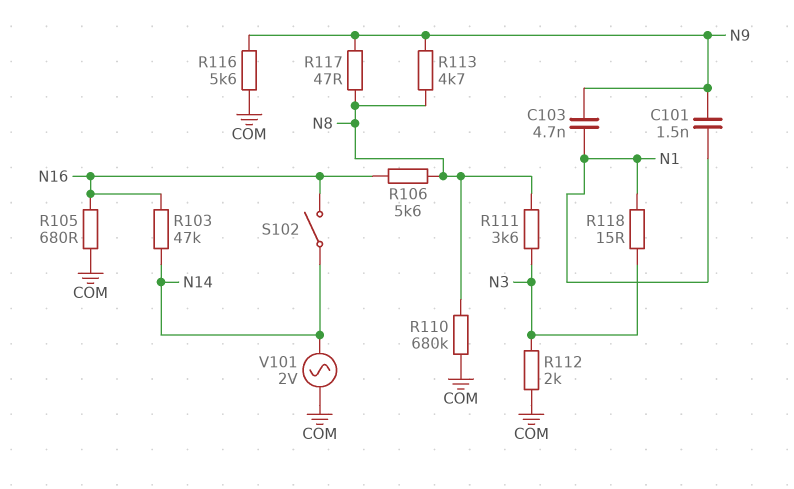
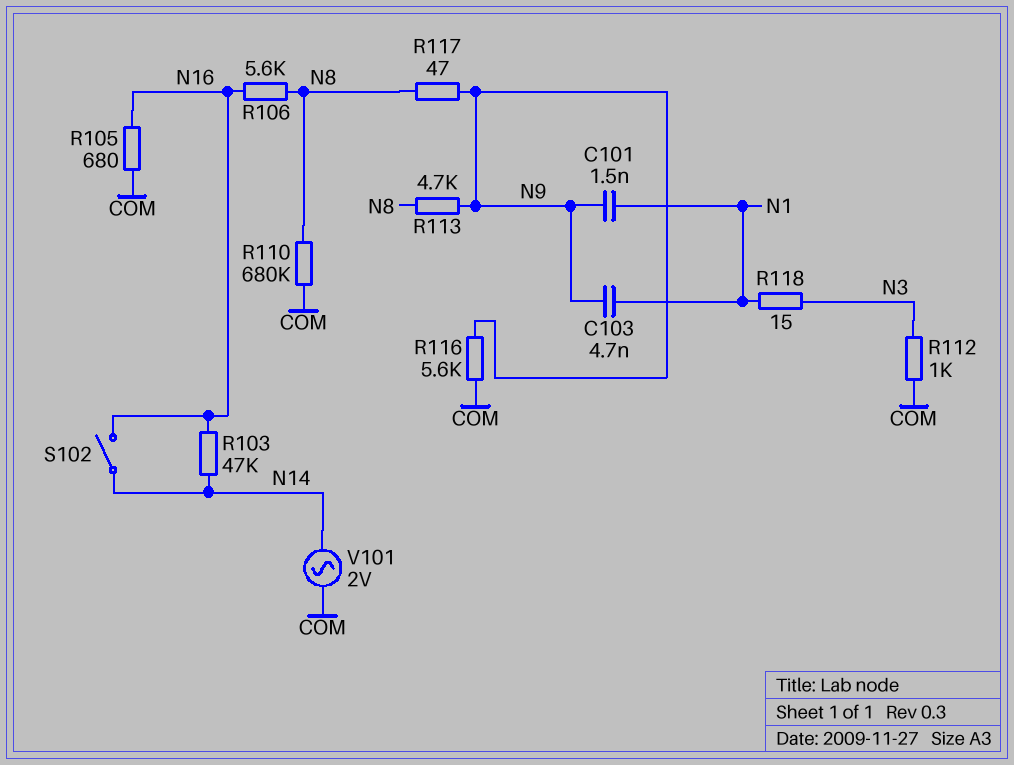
R111: 3.6k (N3, N8) -> none
R112: 2k (COM, N3) -> 1k (COM, N3)

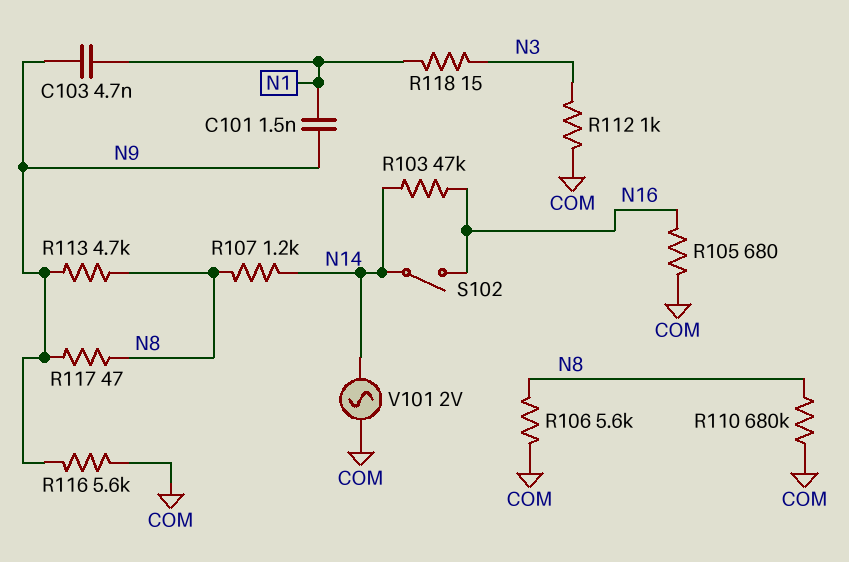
R106: 5.6k (N8, N16) -> 5.6k (COM, N8)
R107: none -> 1.2k (N8, N14)

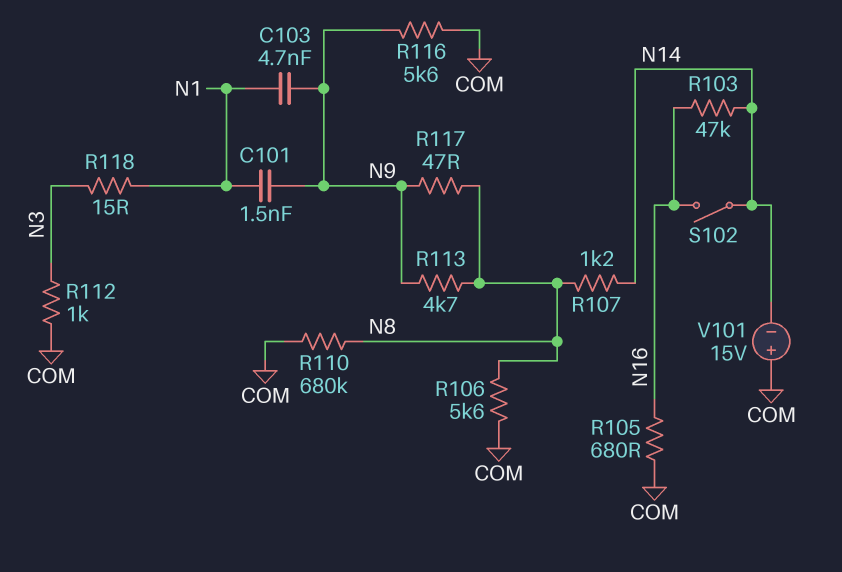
V101: AC 2V (COM, N14) -> 15V (plus COM, minus N14)

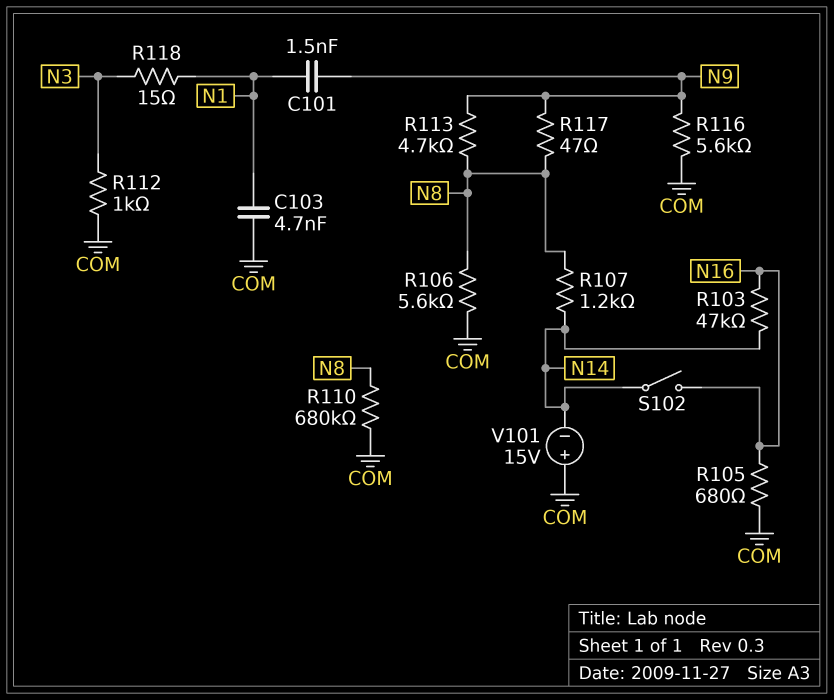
C103: 4.7nF (N1, N9) -> 4.7nF (COM, N1)

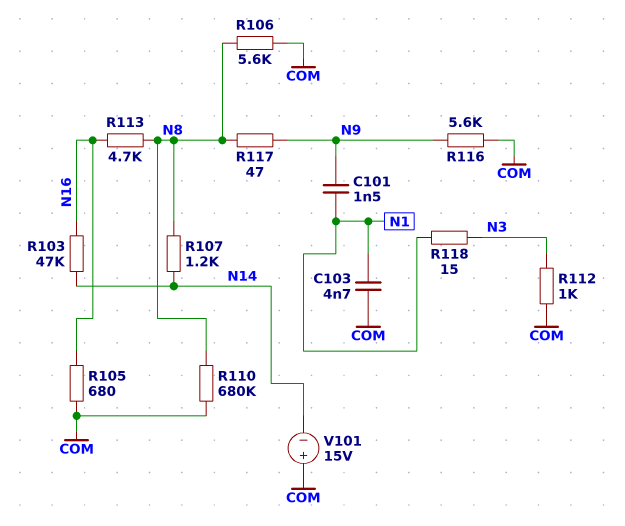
R113: 4.7k (N8, N9) -> 4.7k (N8, N16)
S102: switch (N14, N16) -> none

